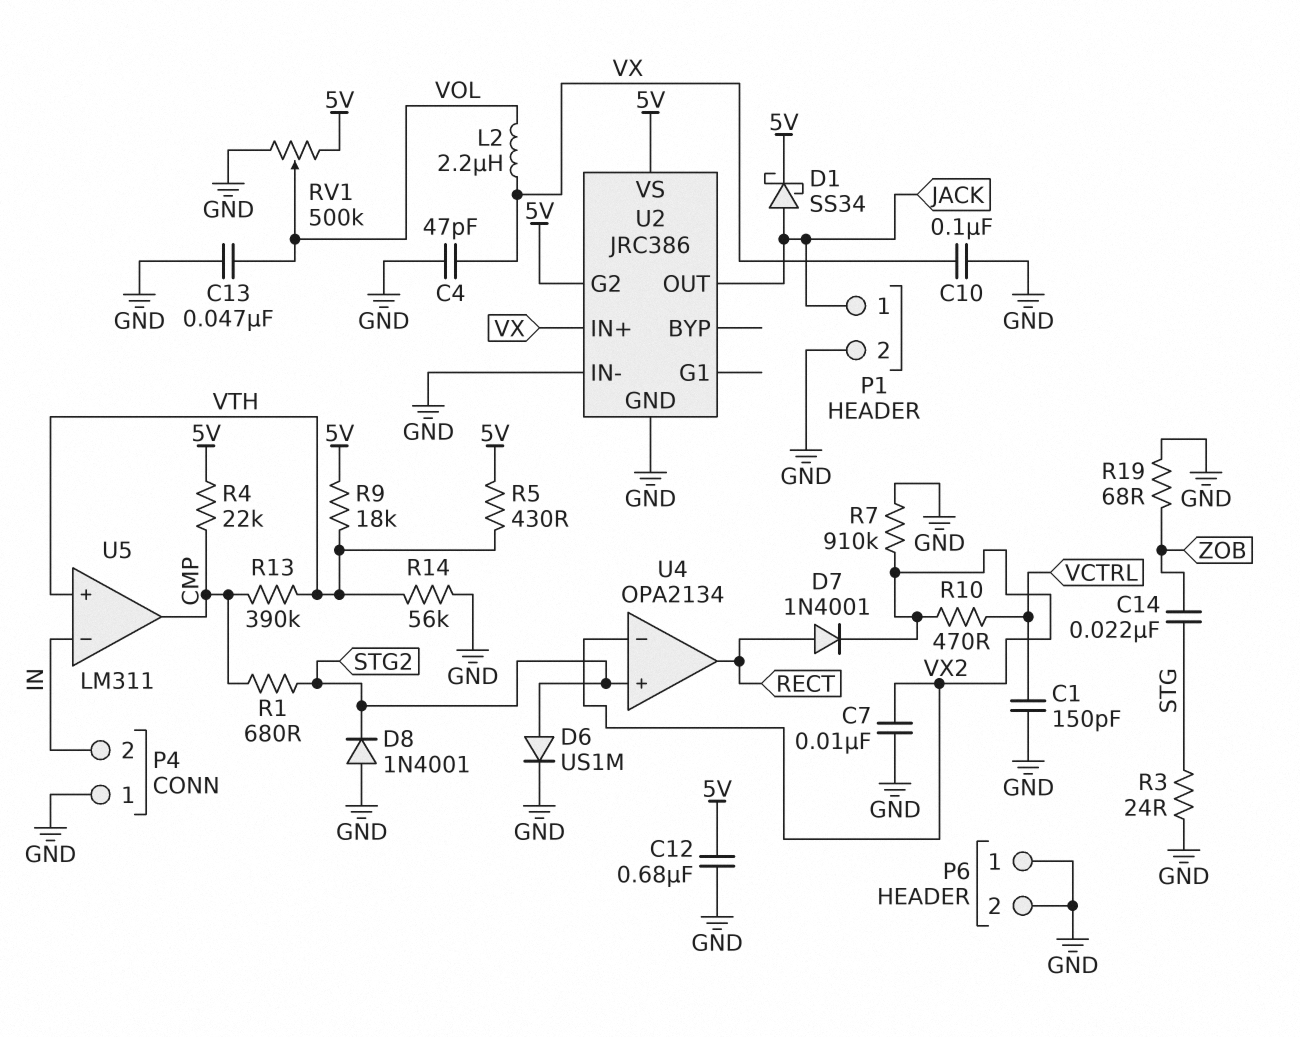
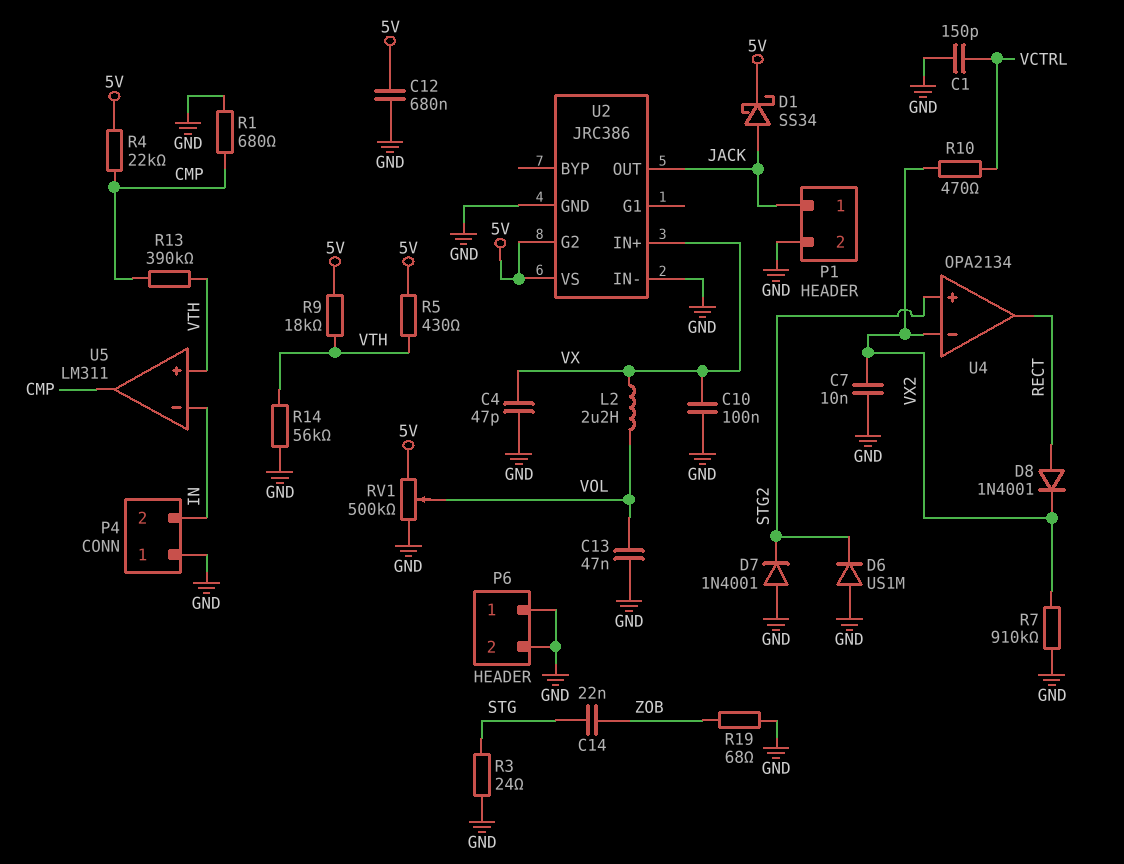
D6: diode US1M (A STG2, K GND) -> diode US1M (A GND, K STG2)
D7: diode 1N4001 (A RECT, K VX2) -> diode 1N4001 (A GND, K STG2)
D8: diode 1N4001 (A GND, K STG2) -> diode 1N4001 (A RECT, K VX2)
R1: 680 (CMP, STG2) -> 680 (CMP, GND)

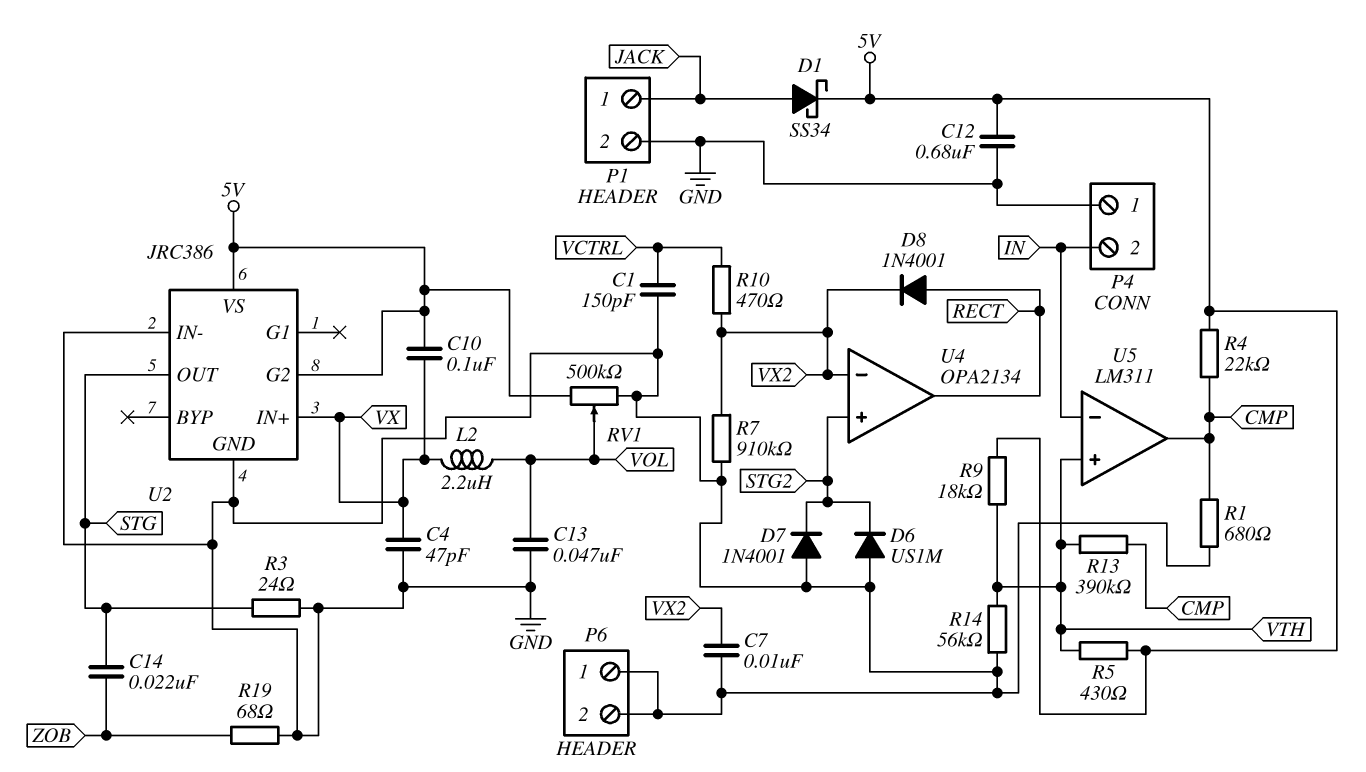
C10: 100nF (GND, VX) -> 100nF (5V, VX)
U2 pin OUT: JACK -> STG

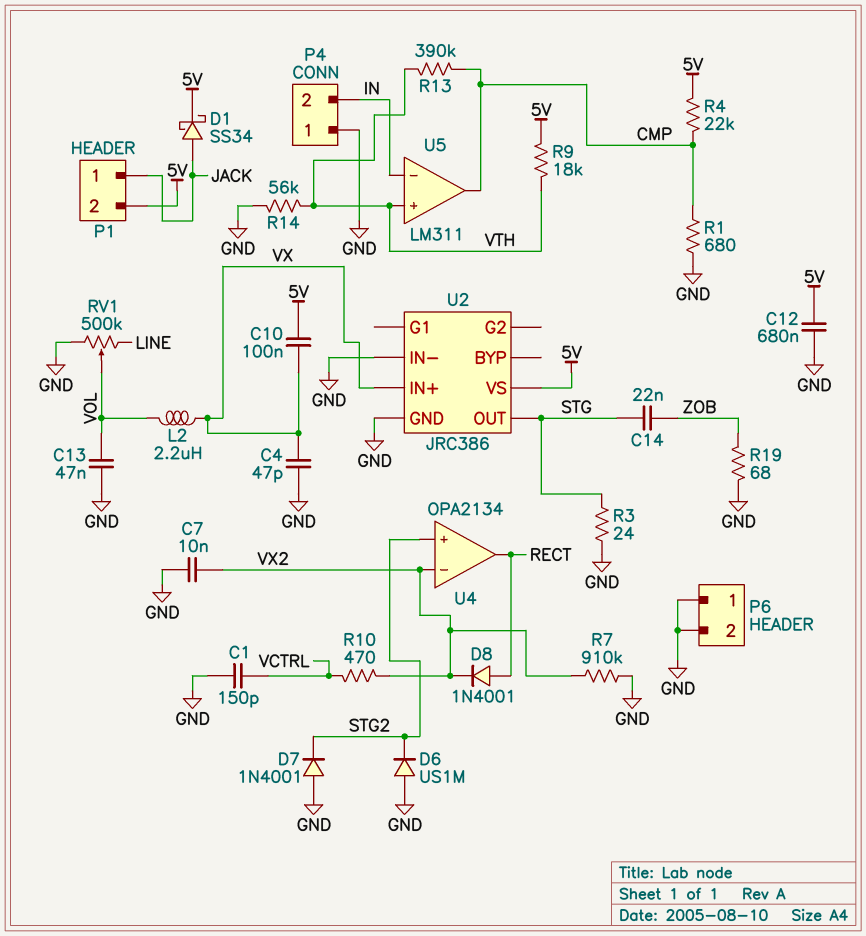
P1 pin 2: GND -> 5V
R5: 430 (5V, VTH) -> none
RV1: 500k (5V, GND, wiper VOL) -> 500k (GND, LINE, wiper VOL)
U2 pin G2: 5V -> none

